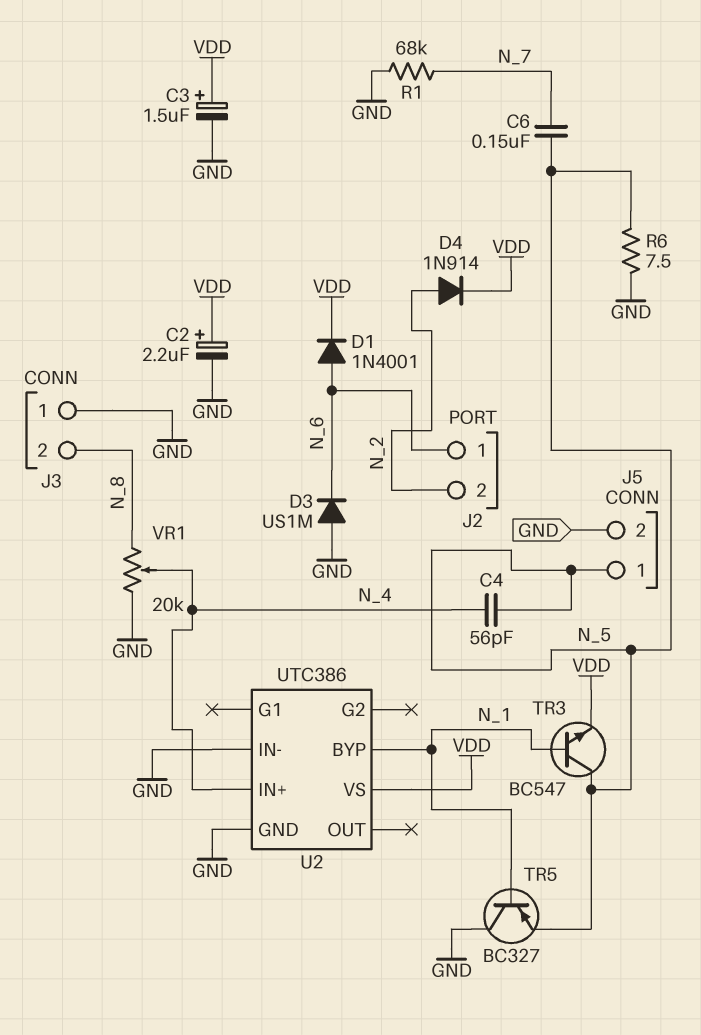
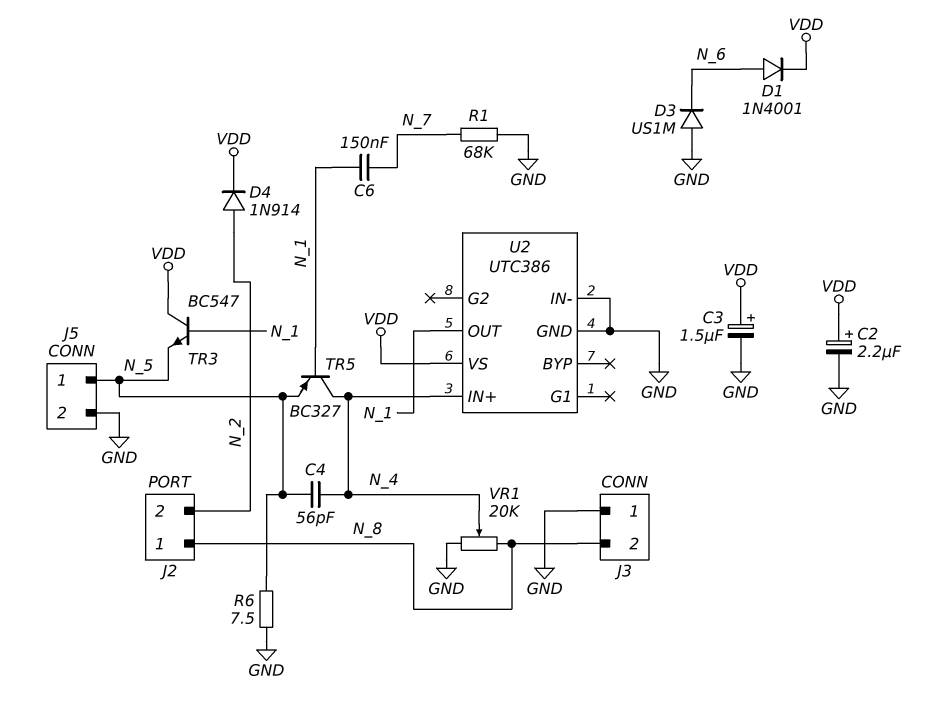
C6: 150nF (N_5, N_7) -> 150nF (N_1, N_7)
J2 pin 1: N_6 -> N_8
TR3: NPN BC547 (B N_1, C N_5, E VDD) -> NPN BC547 (B N_1, C VDD, E N_5)
TR5: PNP BC327 (B N_1, C GND, E N_5) -> PNP BC327 (B N_1, C N_4, E N_5)
U2 pin BYP: N_1 -> none
U2 pin OUT: none -> N_1

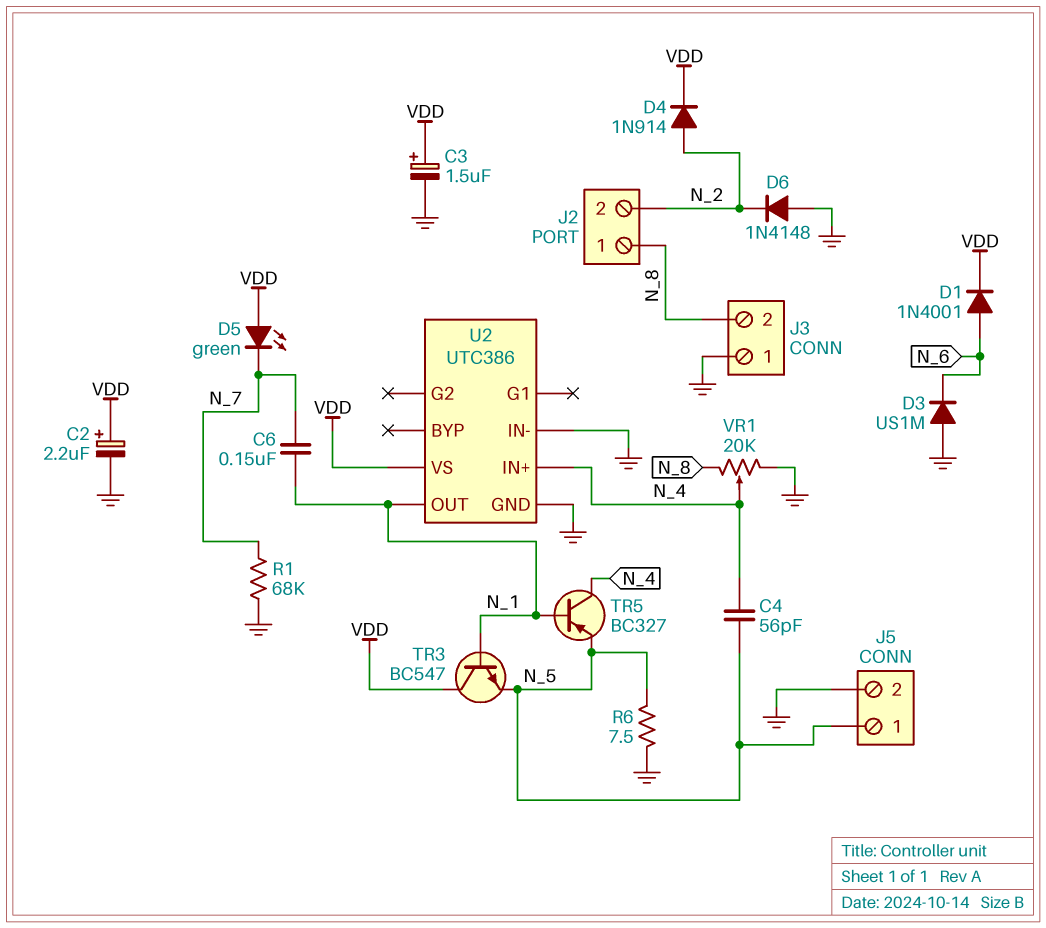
D5: none -> LED green (A VDD, K N_7)
D6: none -> diode 1N4148 (A GND, K N_2)

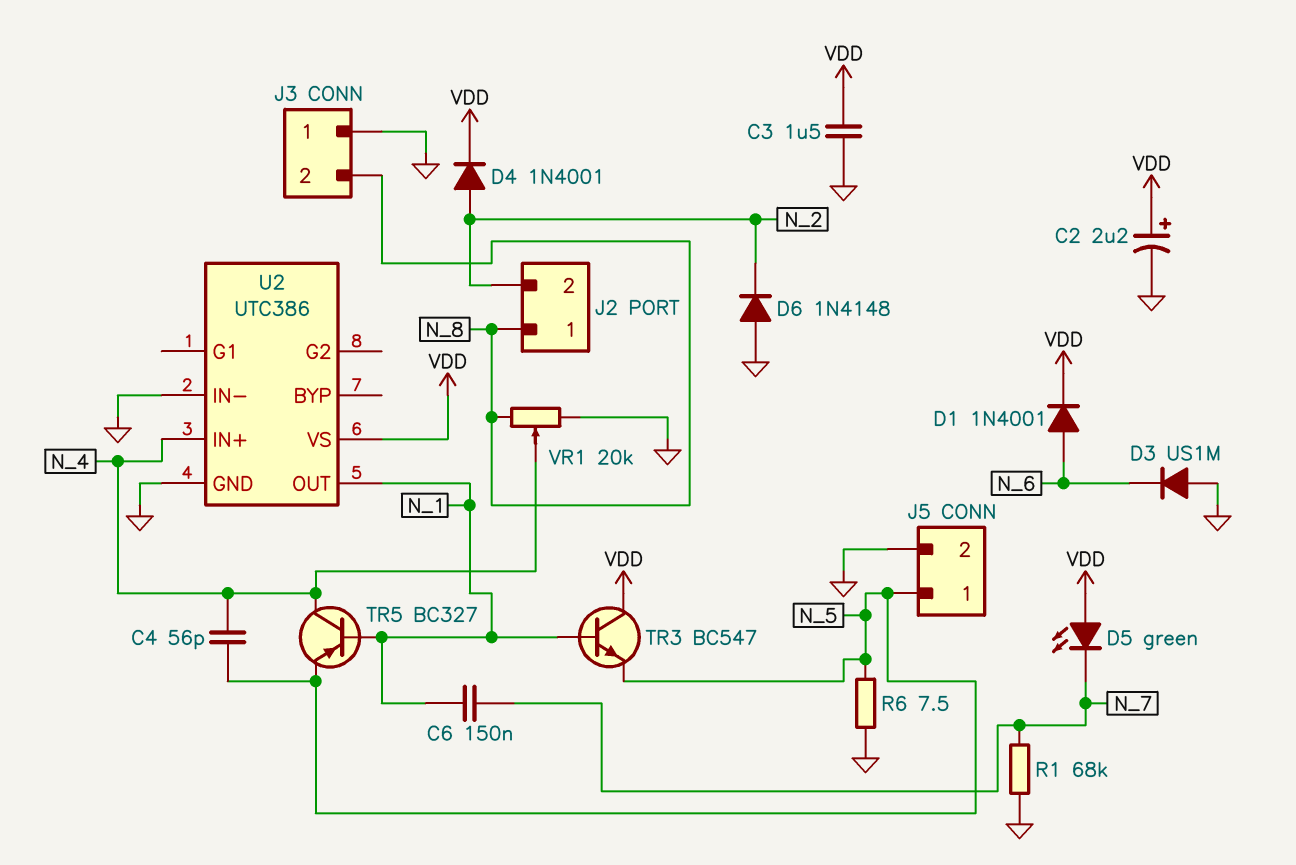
C3: 1.5uF (plus VDD, minus GND) -> 1.5uF (GND, VDD)
D4: diode 1N914 (A N_2, K VDD) -> diode 1N4001 (A N_2, K VDD)

